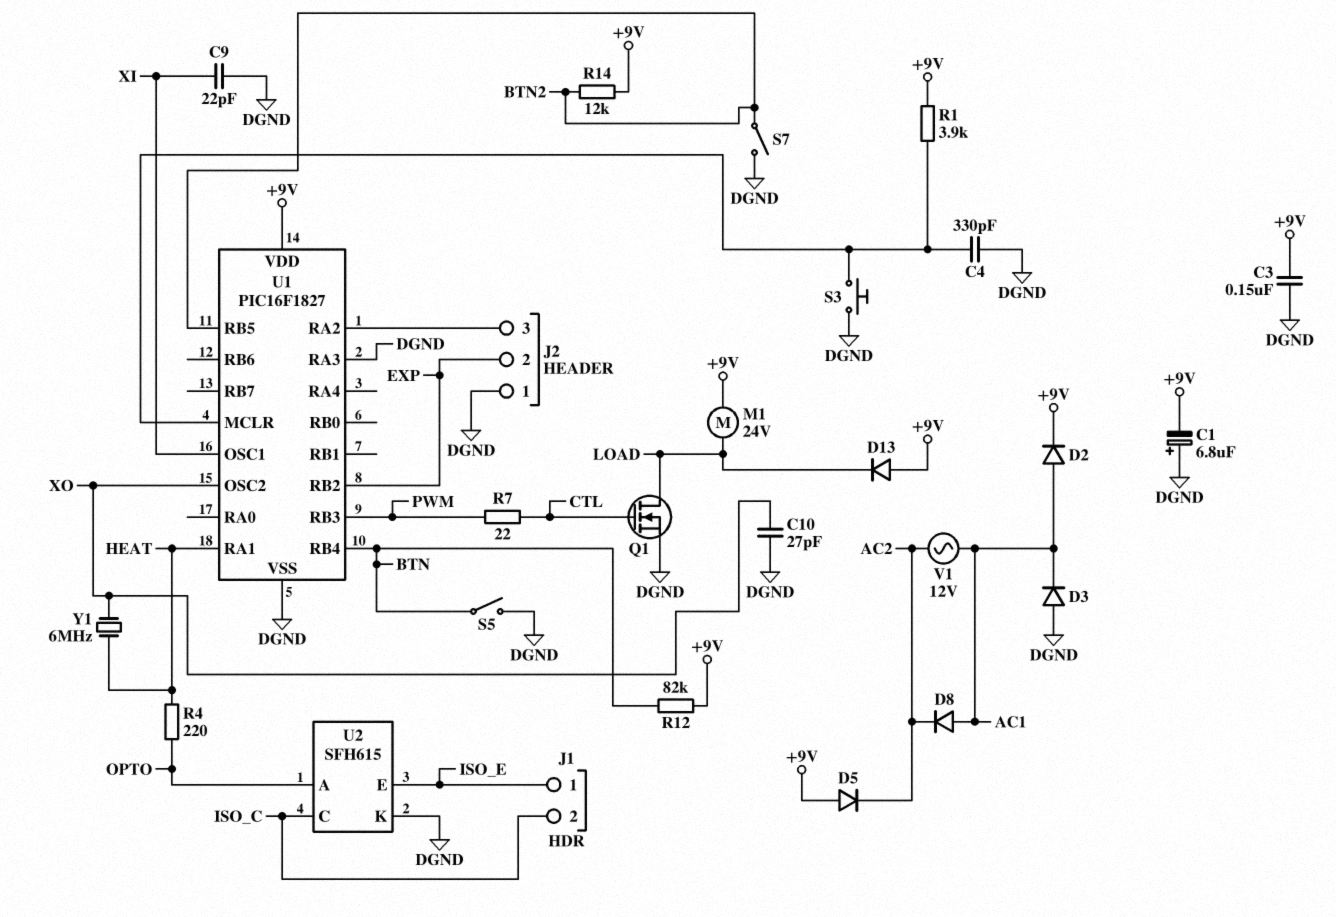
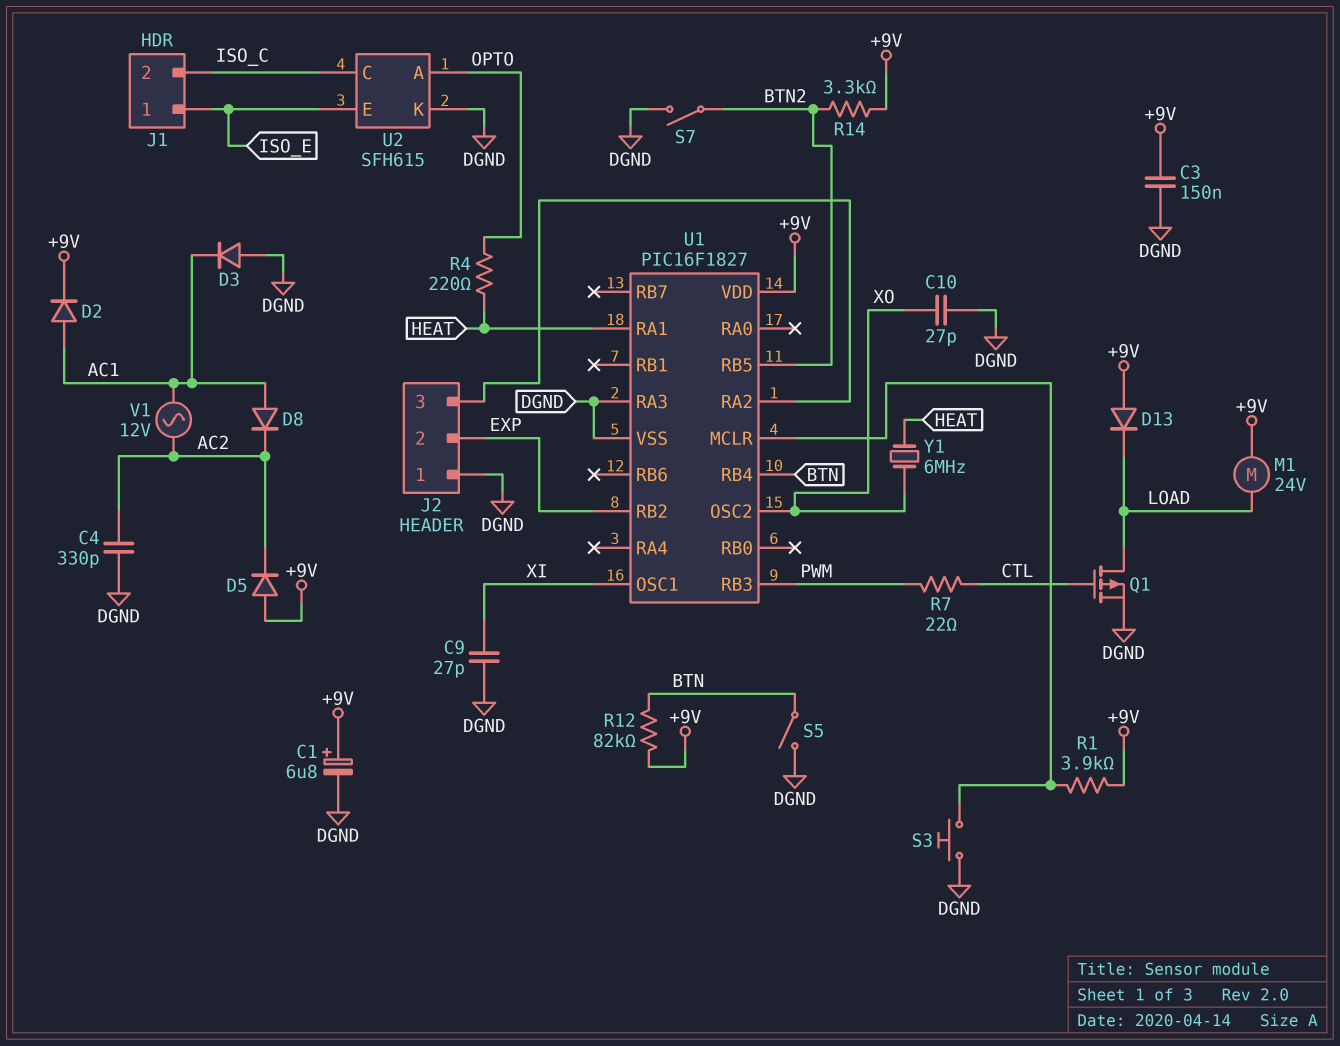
C1: 6.8uF (plus DGND, minus +9V) -> 6.8uF (plus +9V, minus DGND)
C4: 330pF (DGND, U1/MCLR) -> 330pF (AC2, DGND)
C9: 22pF (DGND, XI) -> 27pF (DGND, XI)
Q1: NMOS (G CTL, D LOAD, S DGND) -> PMOS (G CTL, D LOAD, S DGND)
R14: 12k (+9V, BTN2) -> 3.3k (+9V, BTN2)

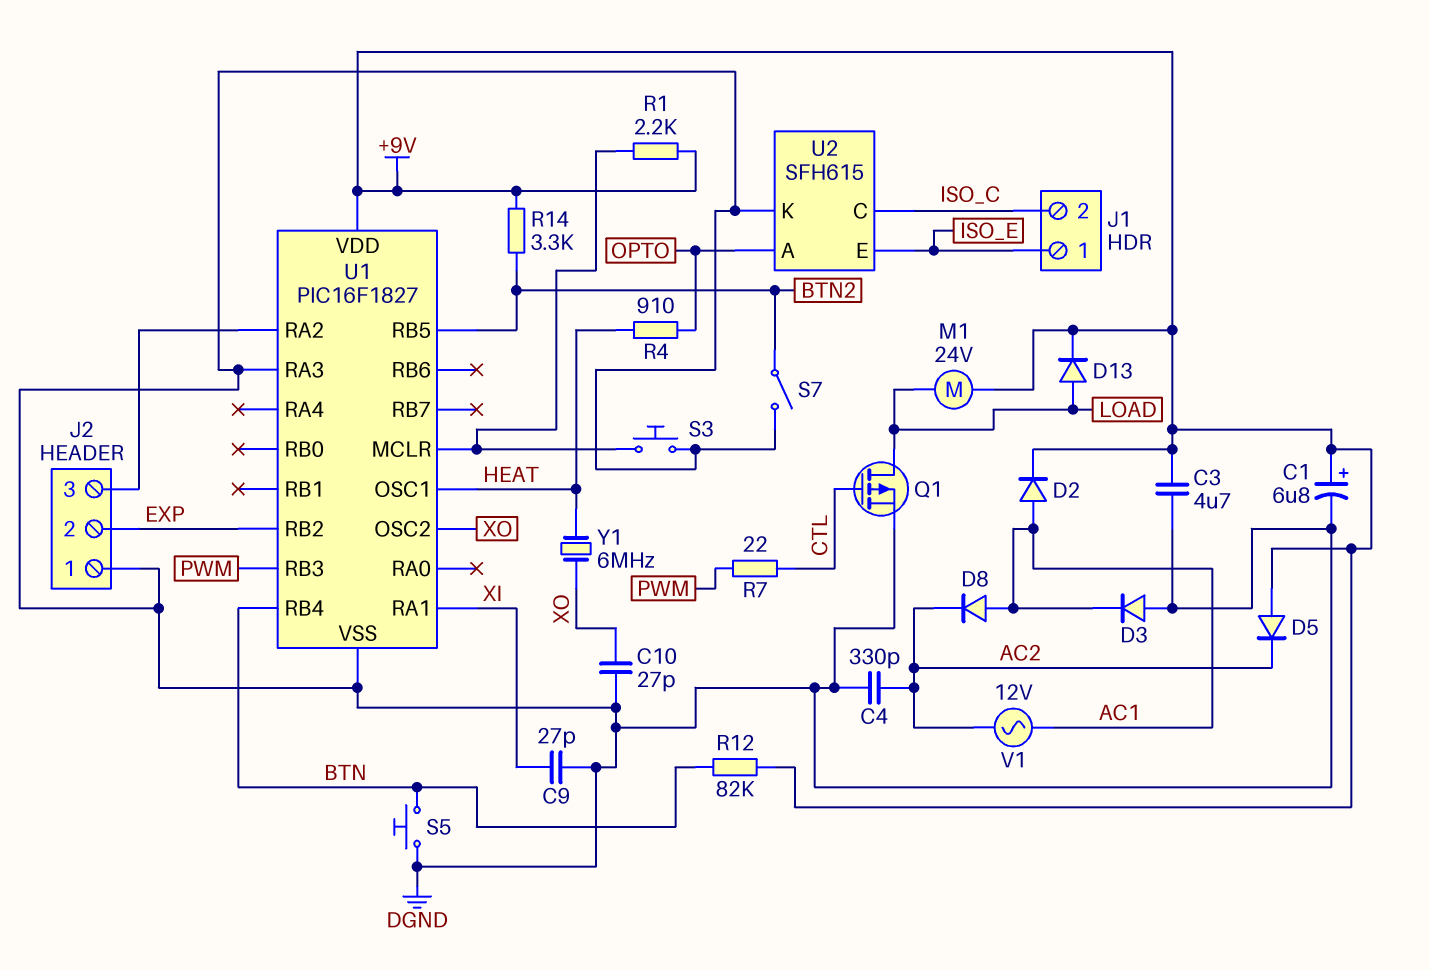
C3: 150nF (+9V, DGND) -> 4.7uF (+9V, DGND)
D13: diode (A +9V, K LOAD) -> diode (A LOAD, K +9V)
R1: 3.9k (+9V, U1/MCLR) -> 2.2k (+9V, U1/MCLR)
R4: 220 (HEAT, OPTO) -> 910 (HEAT, OPTO)
S5: switch (BTN, DGND) -> button (BTN, DGND)
U1 pin OSC1: XI -> HEAT
U1 pin RA1: HEAT -> XI

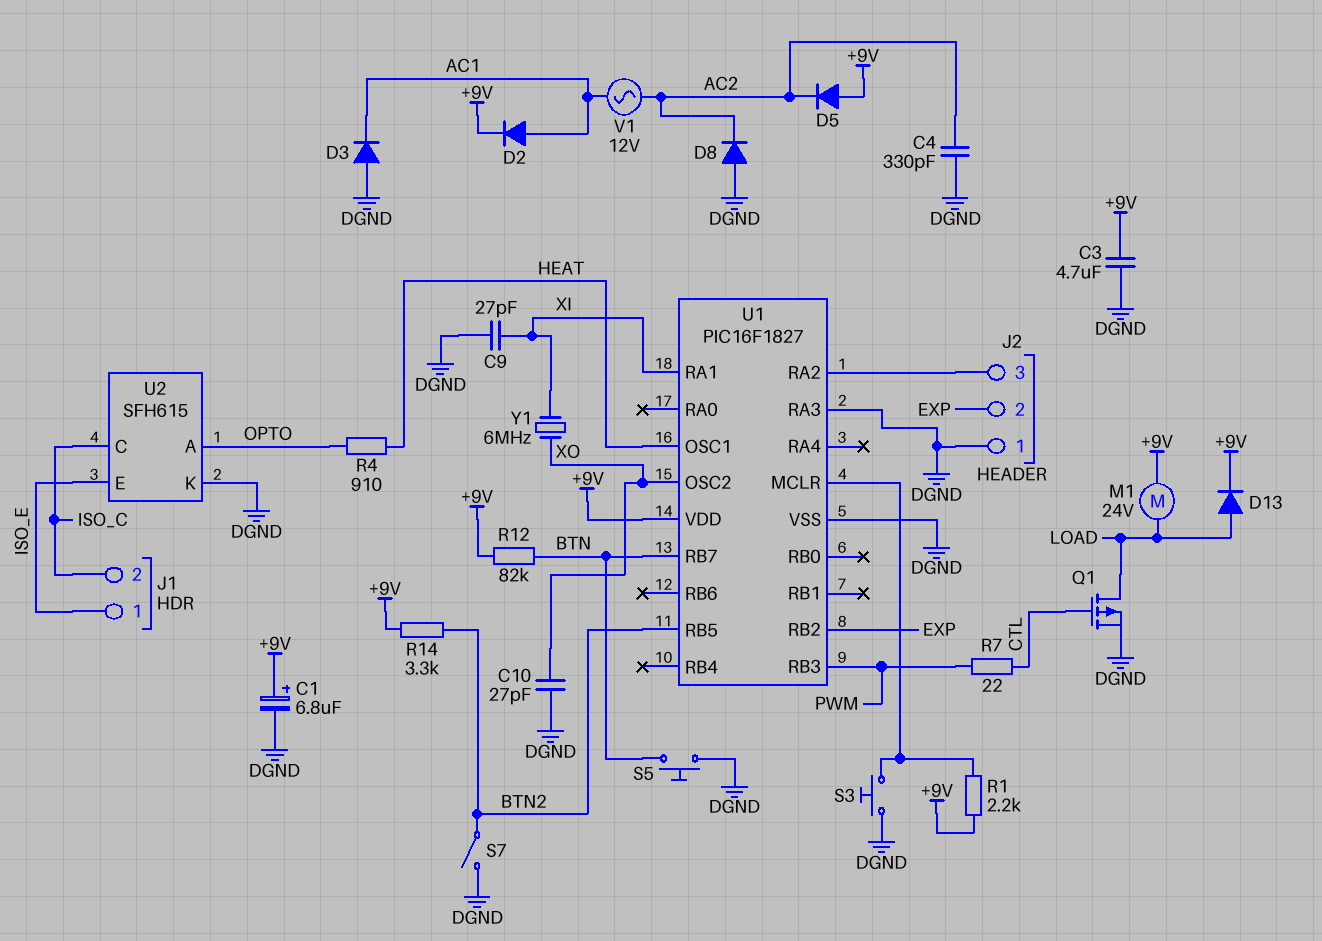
D8: diode (A AC1, K AC2) -> diode (A DGND, K AC2)
U1 pin RB4: BTN -> none
U1 pin RB7: none -> BTN
Y1: 6MHz (HEAT, XO) -> 6MHz (XI, XO)

